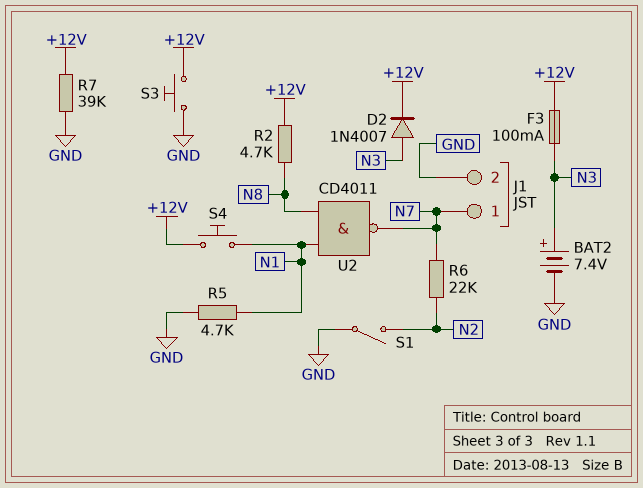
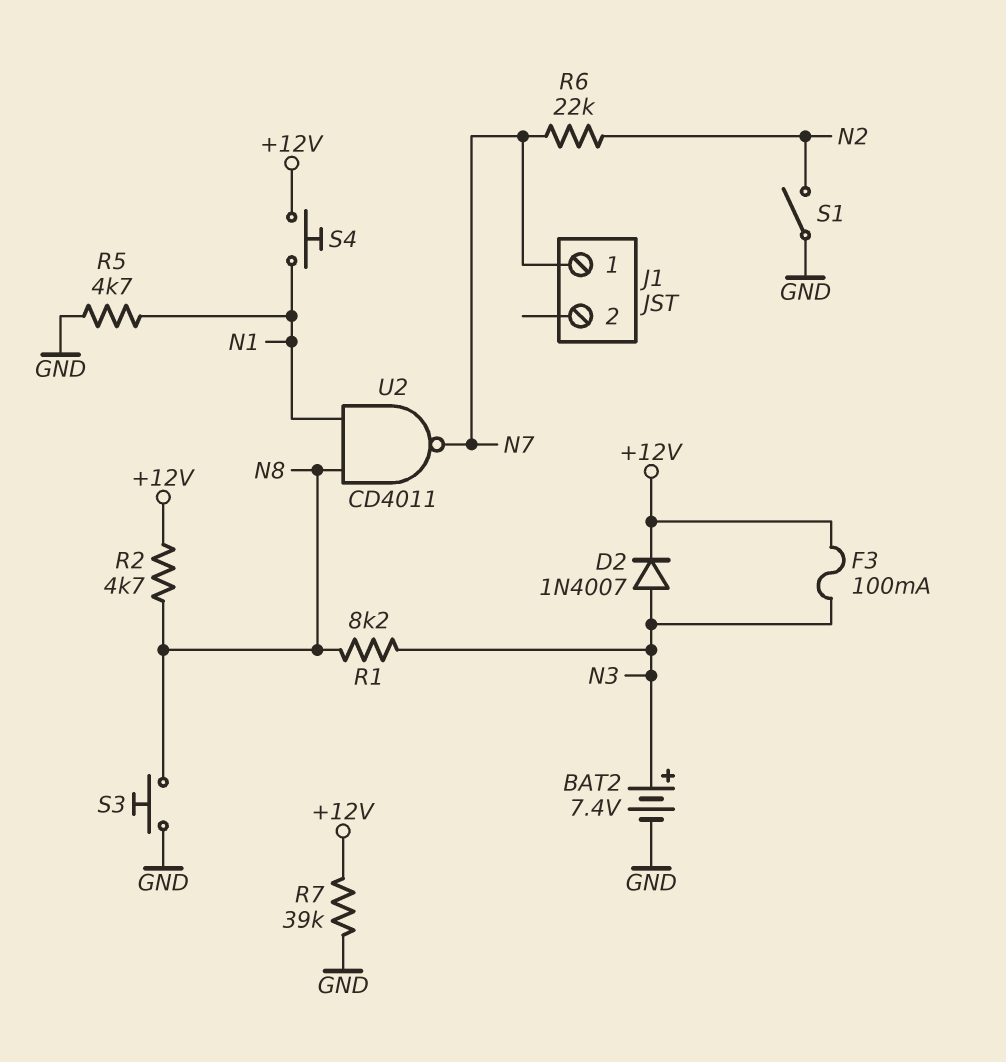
J1 pin 2: GND -> none
R1: none -> 8.2k (N3, N8)
S3: button (+12V, GND) -> button (GND, N8)

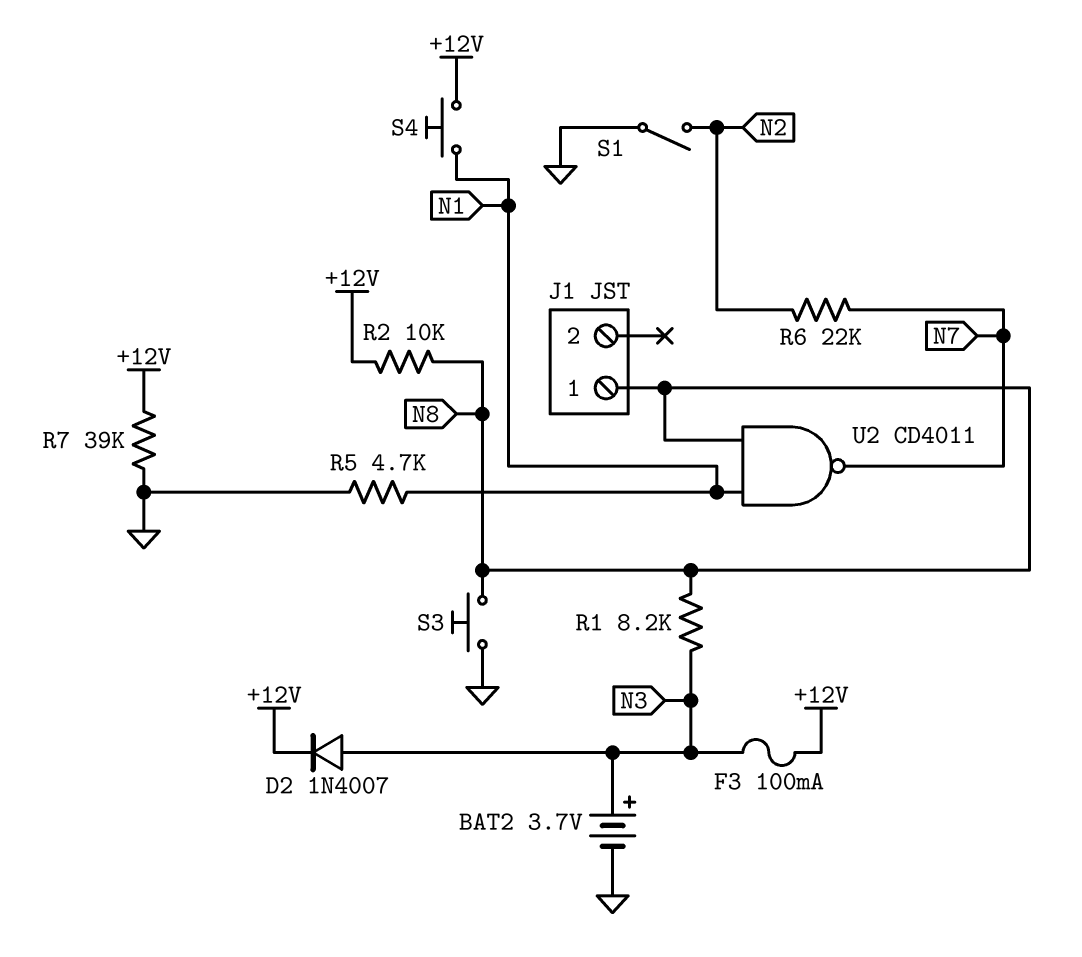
BAT2: 7.4V (plus N3, minus GND) -> 3.7V (plus N3, minus GND)
J1 pin 1: N7 -> N8
R2: 4.7k (+12V, N8) -> 10k (+12V, N8)

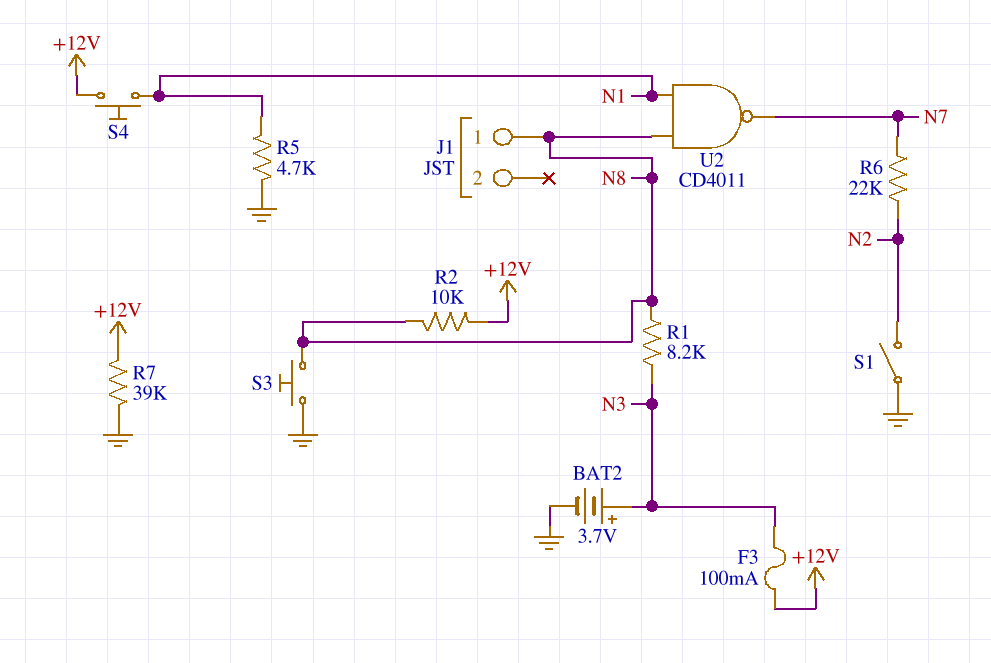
D2: diode 1N4007 (A N3, K +12V) -> none

